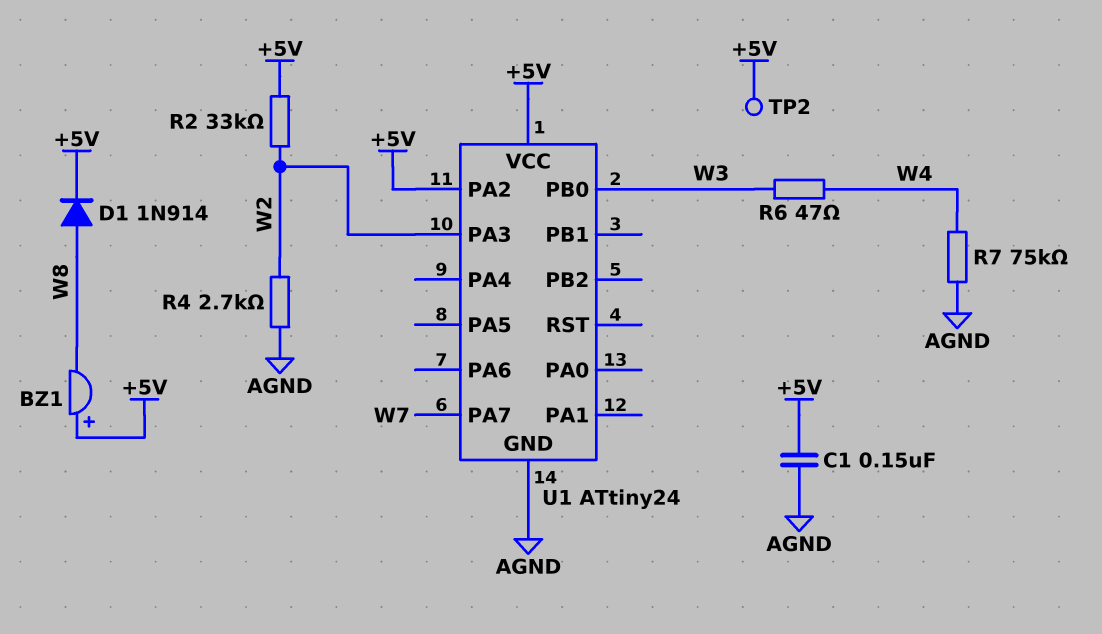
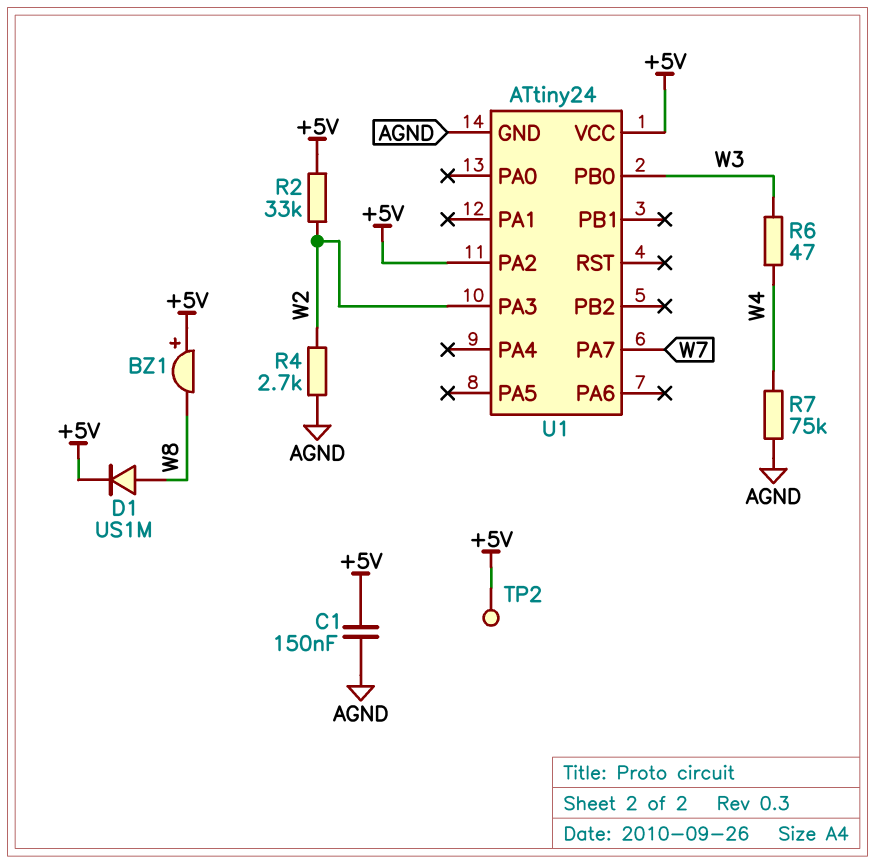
D1: diode 1N914 (A W8, K +5V) -> diode US1M (A W8, K +5V)

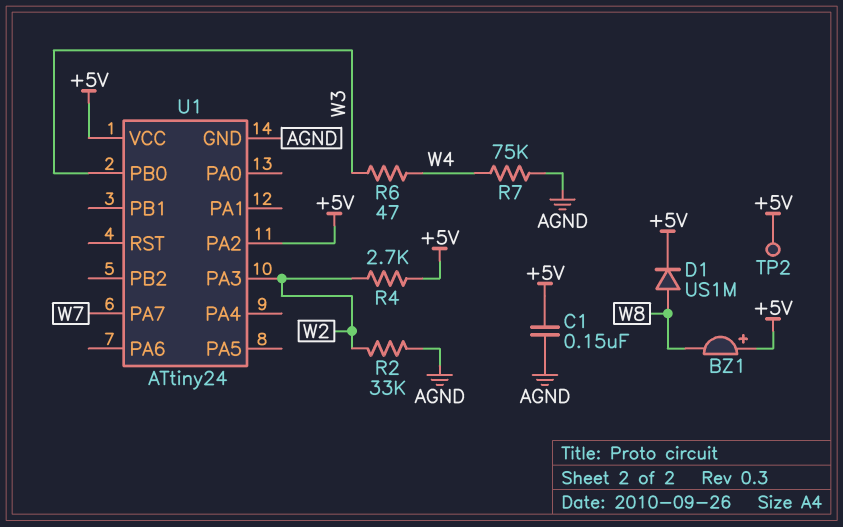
R2: 33k (+5V, W2) -> 33k (AGND, W2)
R4: 2.7k (AGND, W2) -> 2.7k (+5V, W2)

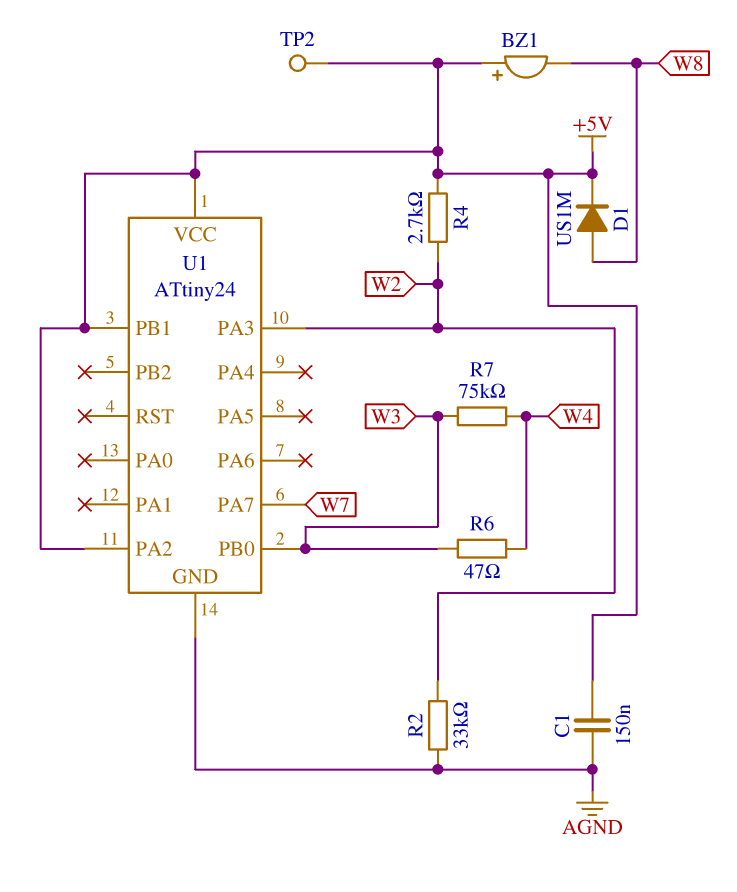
R7: 75k (AGND, W4) -> 75k (W3, W4)
U1 pin PB1: none -> +5V

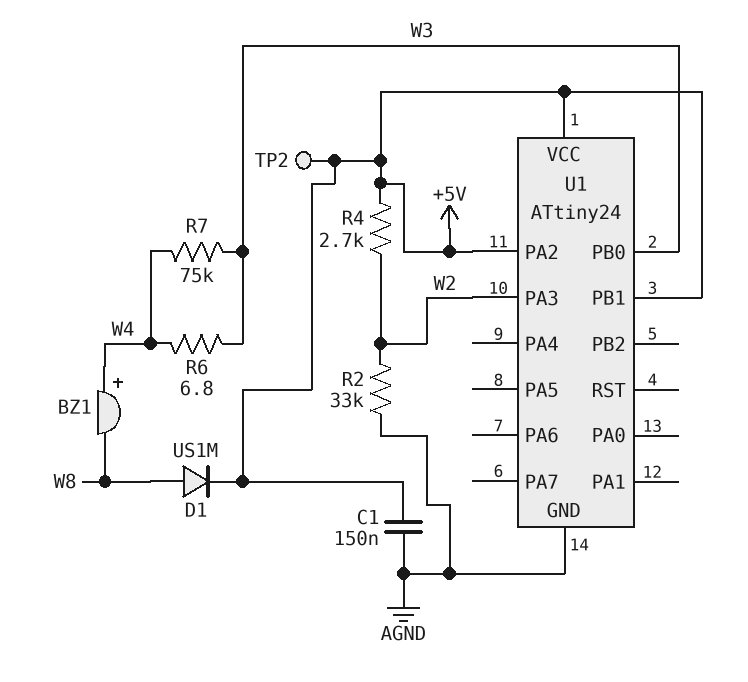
BZ1: buzzer (plus +5V, minus W8) -> buzzer (plus W4, minus W8)
R6: 47 (W3, W4) -> 6.8 (W3, W4)
U1 pin PA7: W7 -> none

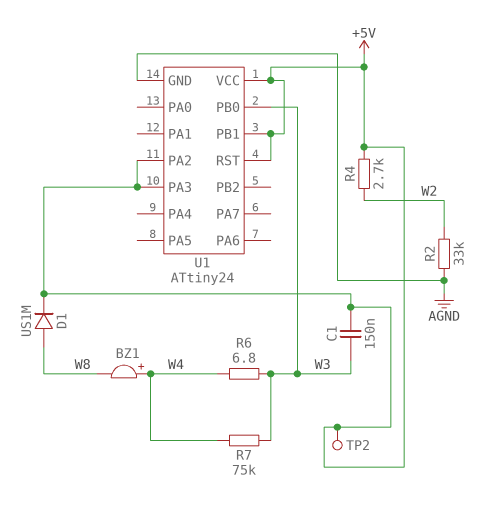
C1: 150nF (+5V, AGND) -> 150nF (+5V, W3)
U1 pin PA3: W2 -> +5V
U1 pin RST: none -> +5V

